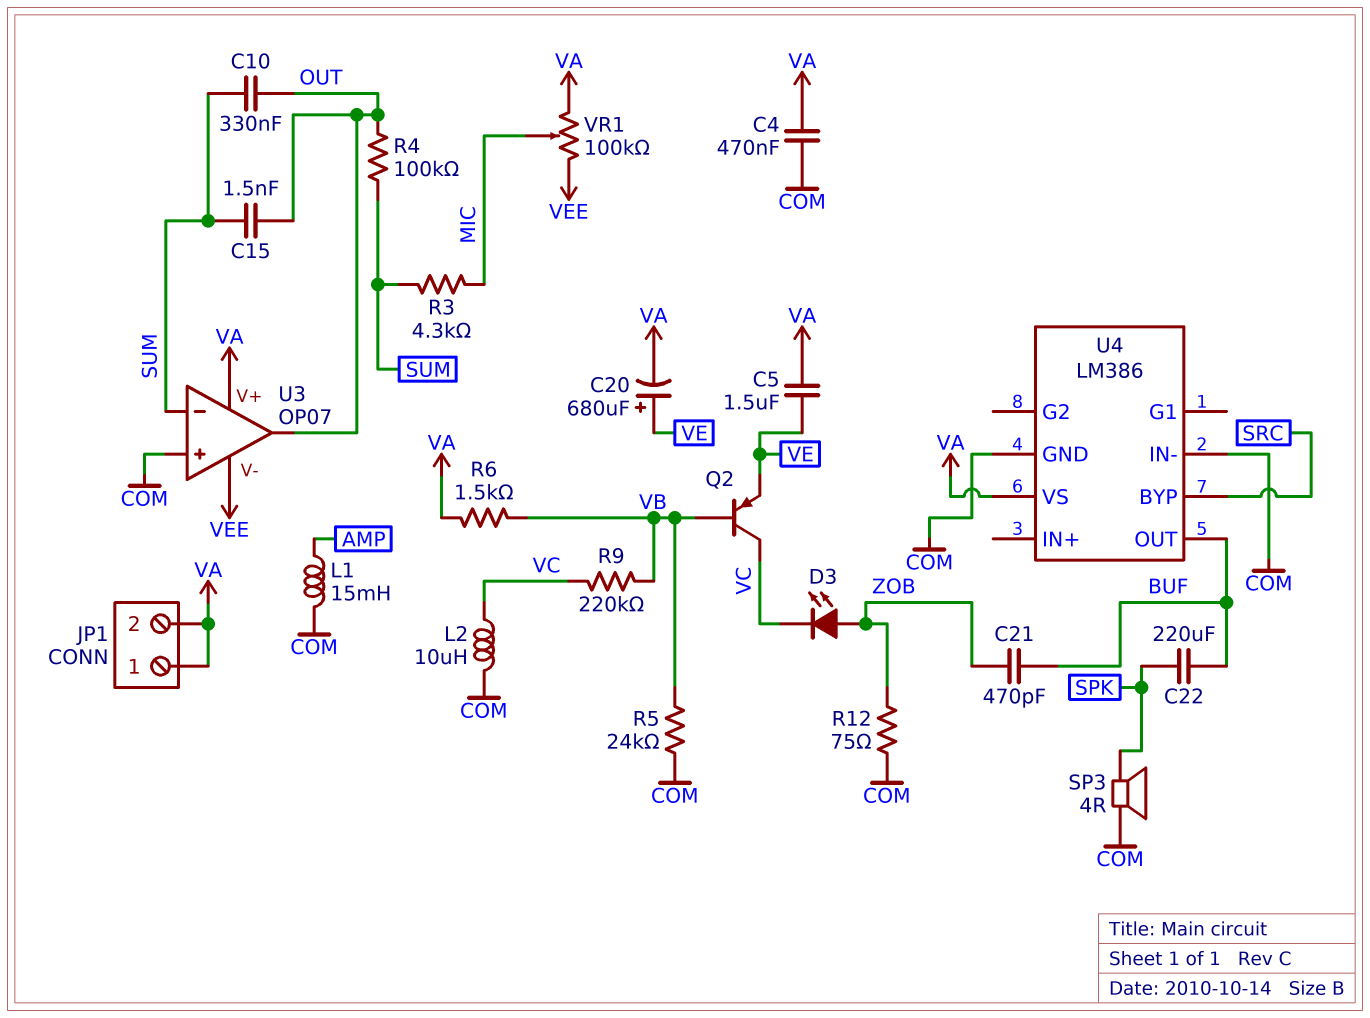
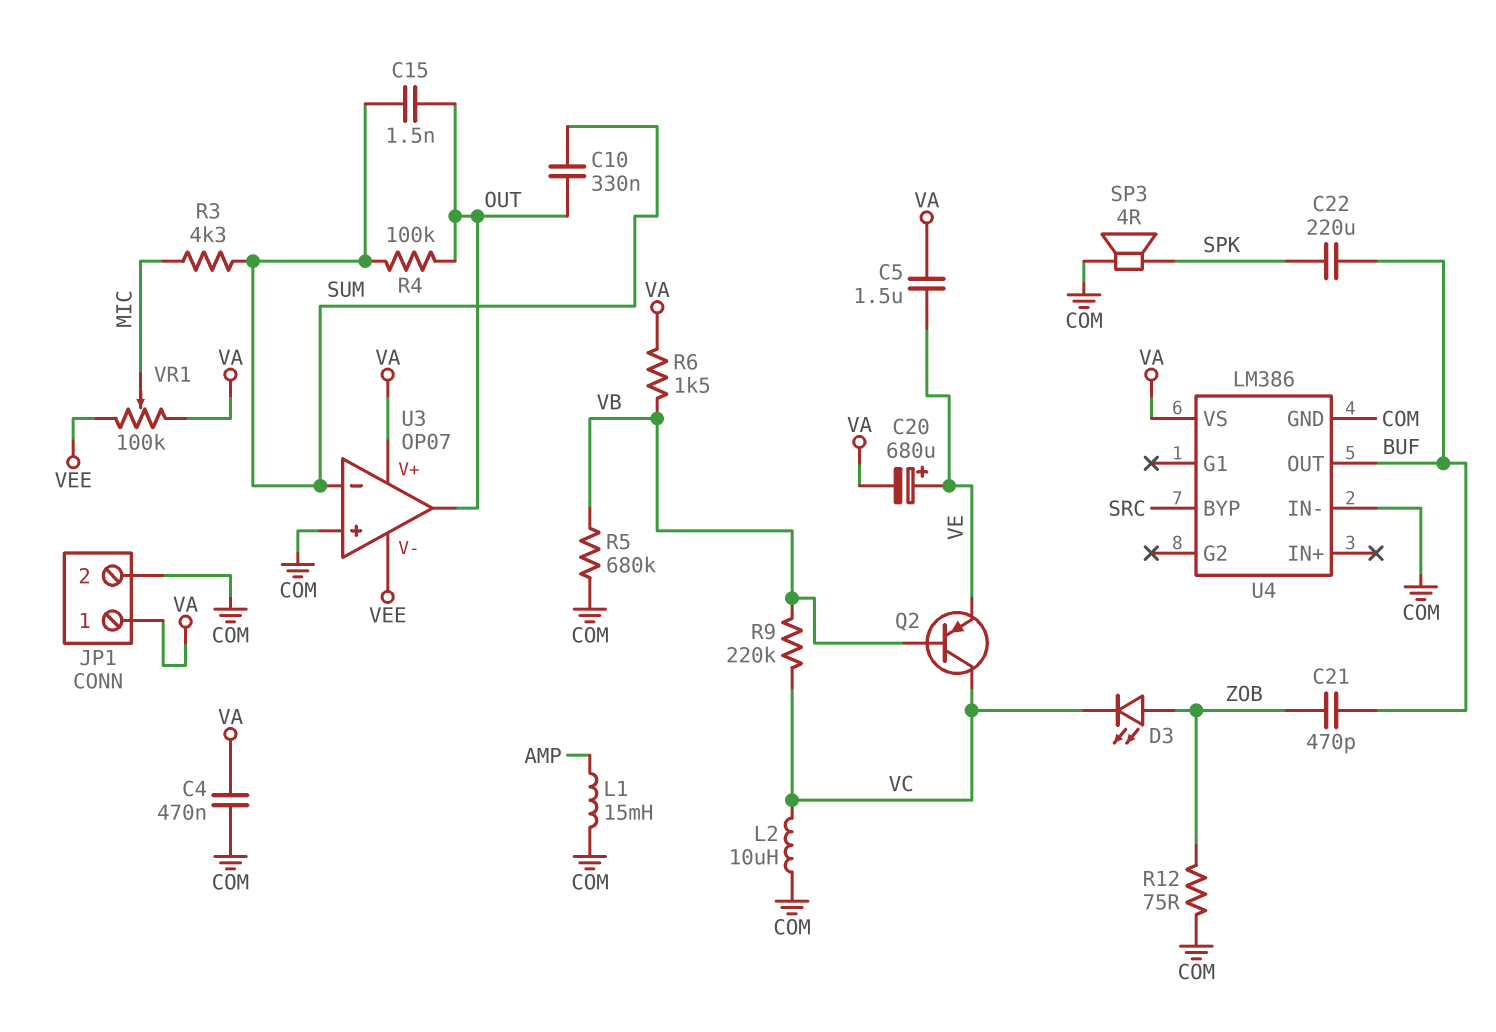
JP1 pin 2: VA -> COM
R5: 24k (COM, VB) -> 680k (COM, VB)

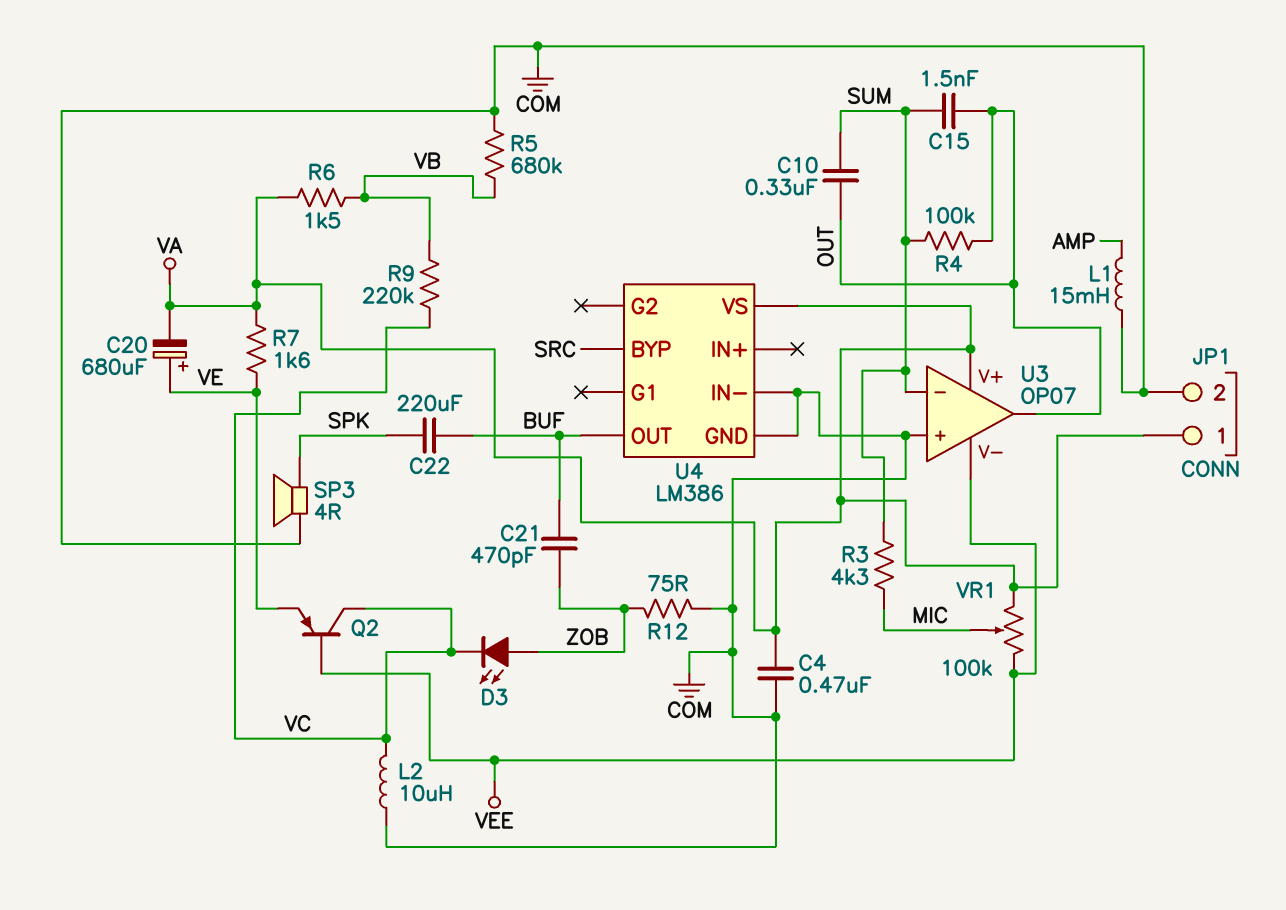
C5: 1.5uF (VA, VE) -> none
Q2: PNP (B VB, C VC, E VE) -> PNP (B VEE, C VC, E VE)
R7: none -> 1.6k (VA, VE)

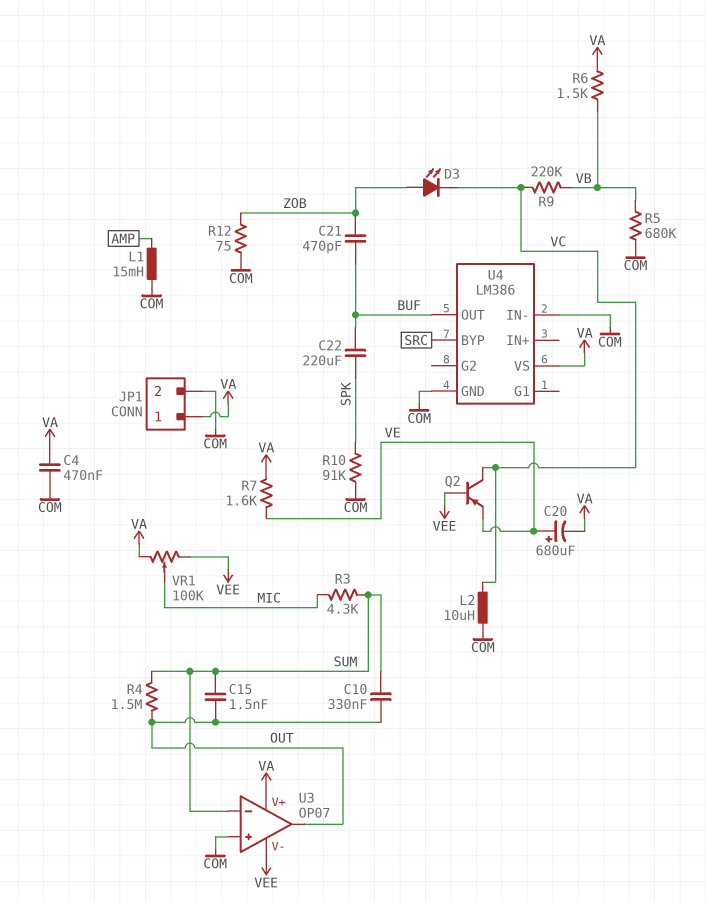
R4: 100k (OUT, SUM) -> 1.5M (OUT, SUM)
R10: none -> 91k (COM, SPK)
SP3: speaker 4R (COM, SPK) -> none

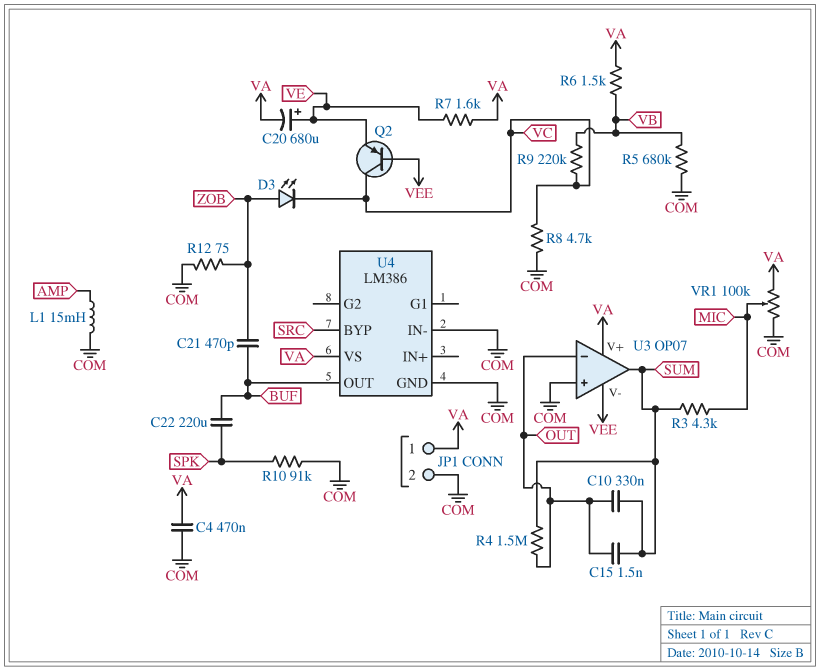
L2: 10uH (COM, VC) -> none
R8: none -> 4.7k (COM, VC)
U3 pin in-: SUM -> OUT
U3 pin out: OUT -> SUM
VR1: 100k (VA, VEE, wiper MIC) -> 100k (COM, VA, wiper MIC)

